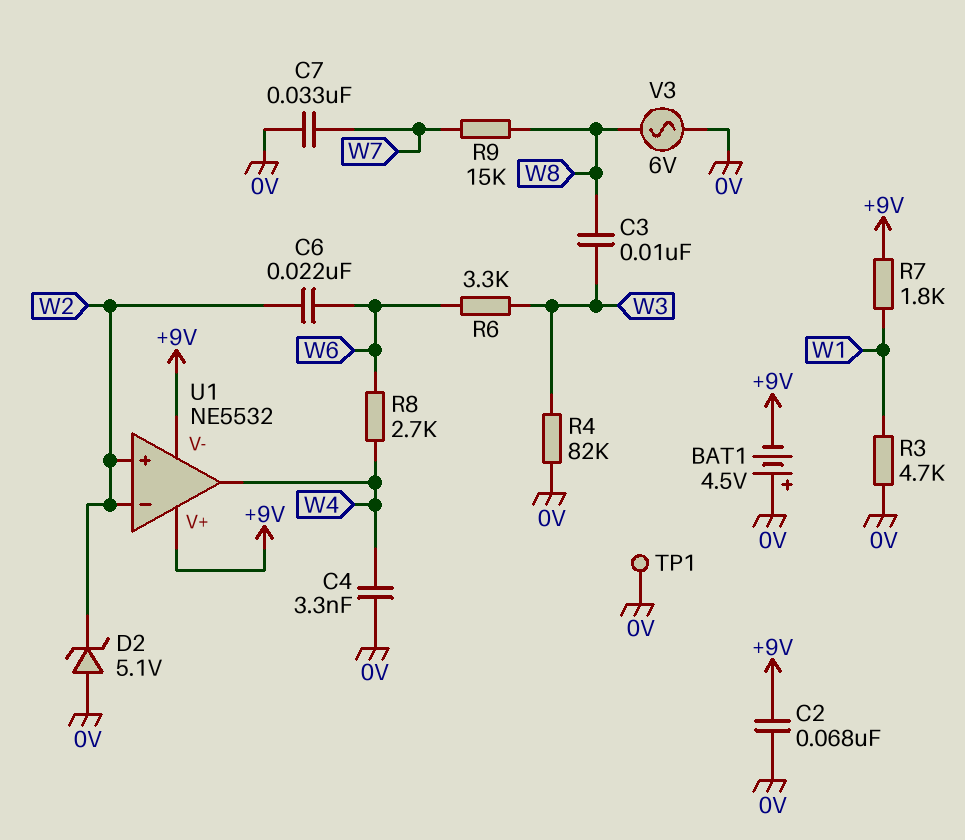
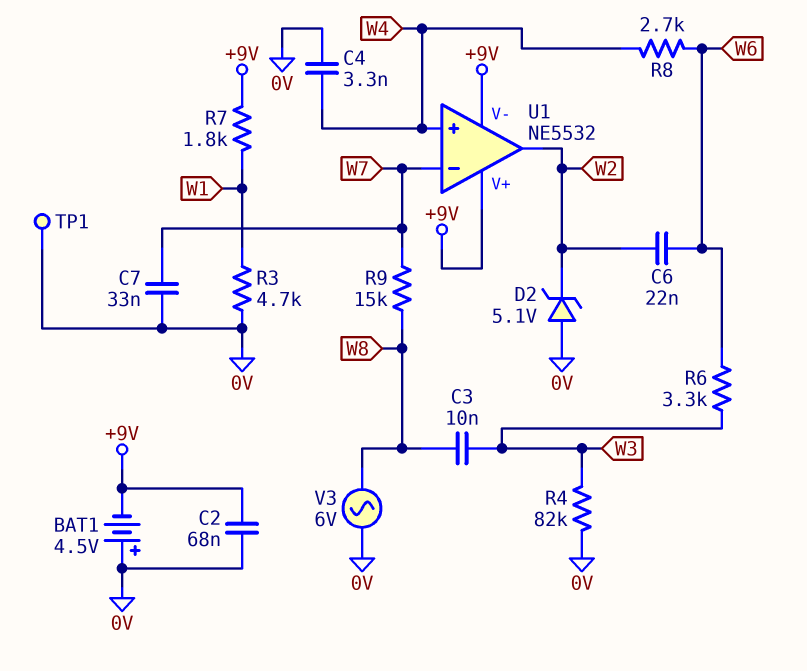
U1 pin in+: W2 -> W4
U1 pin in-: W2 -> W7
U1 pin out: W4 -> W2

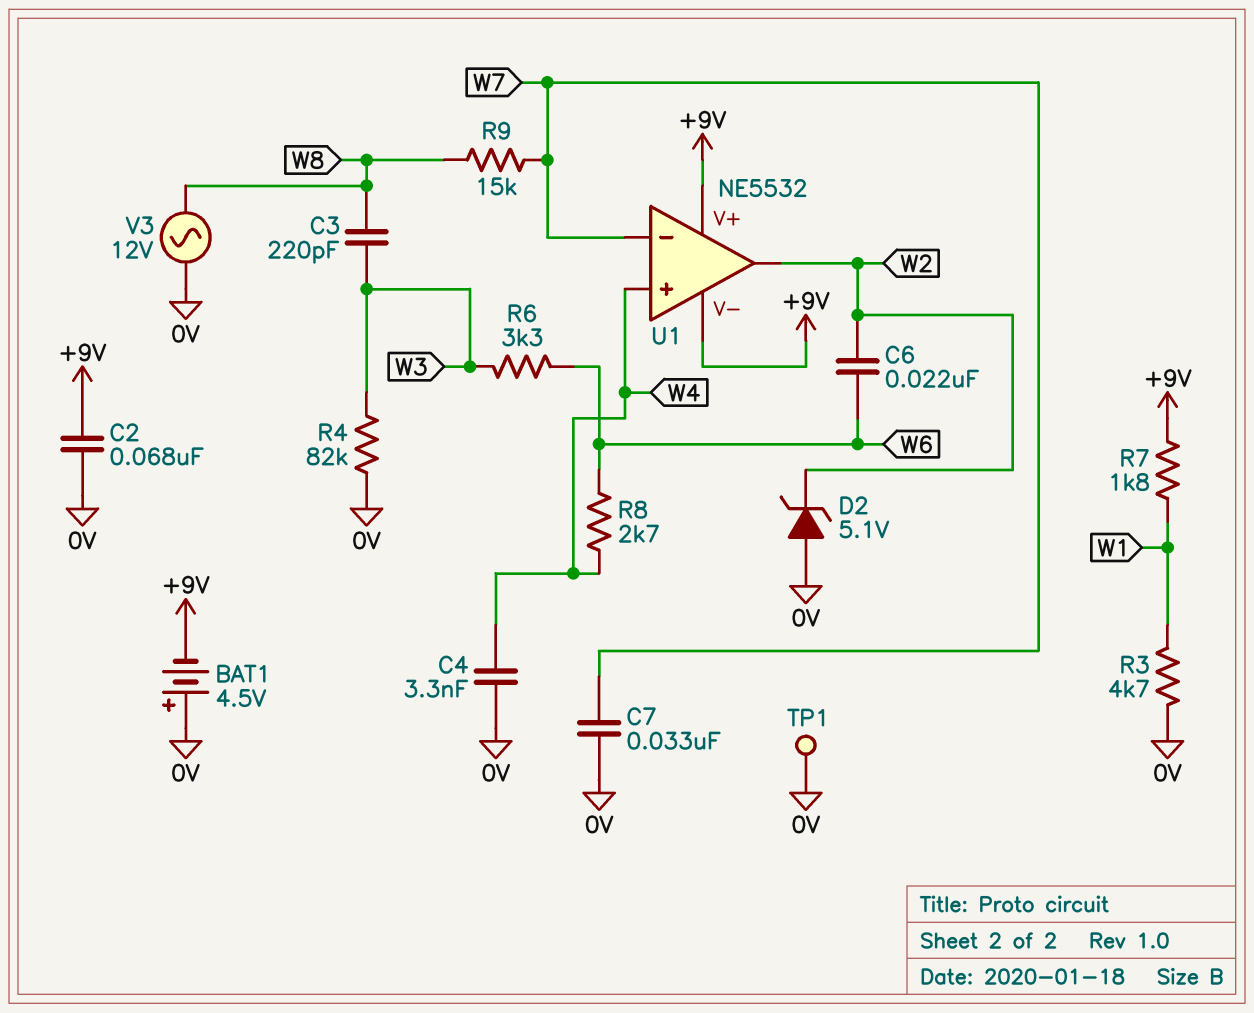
C3: 10nF (W3, W8) -> 220pF (W3, W8)
V3: AC 6V (0V, W8) -> AC 12V (0V, W8)

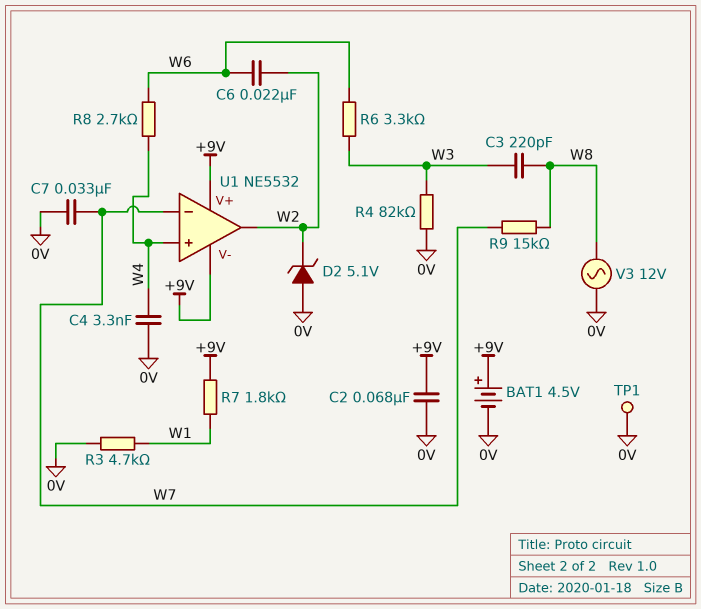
BAT1: 4.5V (plus 0V, minus +9V) -> 4.5V (plus +9V, minus 0V)

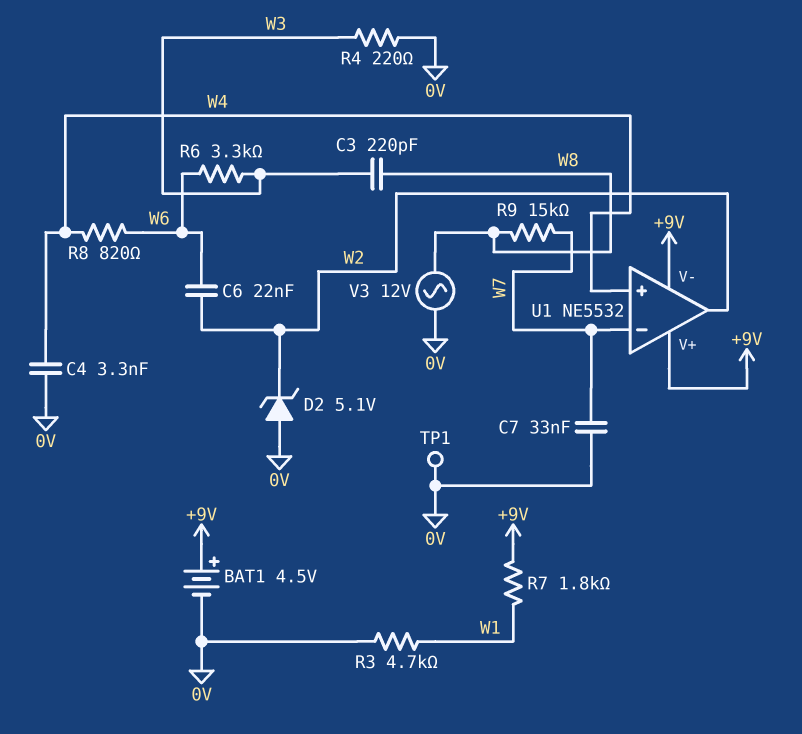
C2: 68nF (+9V, 0V) -> none
R4: 82k (0V, W3) -> 220 (0V, W3)
R8: 2.7k (W4, W6) -> 820 (W4, W6)

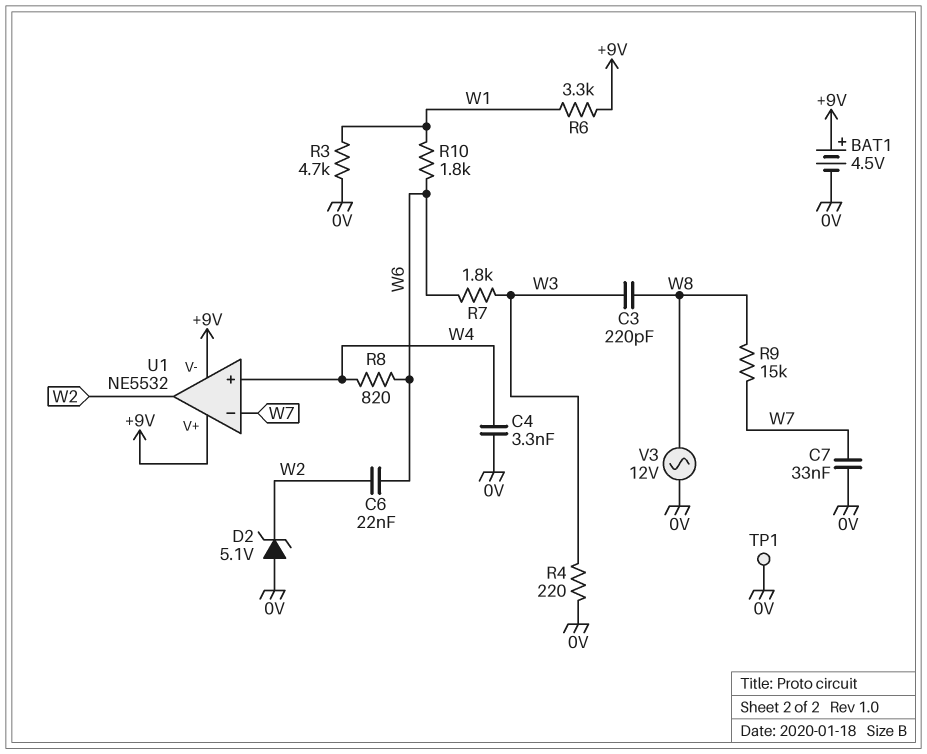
R6: 3.3k (W3, W6) -> 3.3k (+9V, W1)
R7: 1.8k (+9V, W1) -> 1.8k (W3, W6)
R10: none -> 1.8k (W1, W6)

